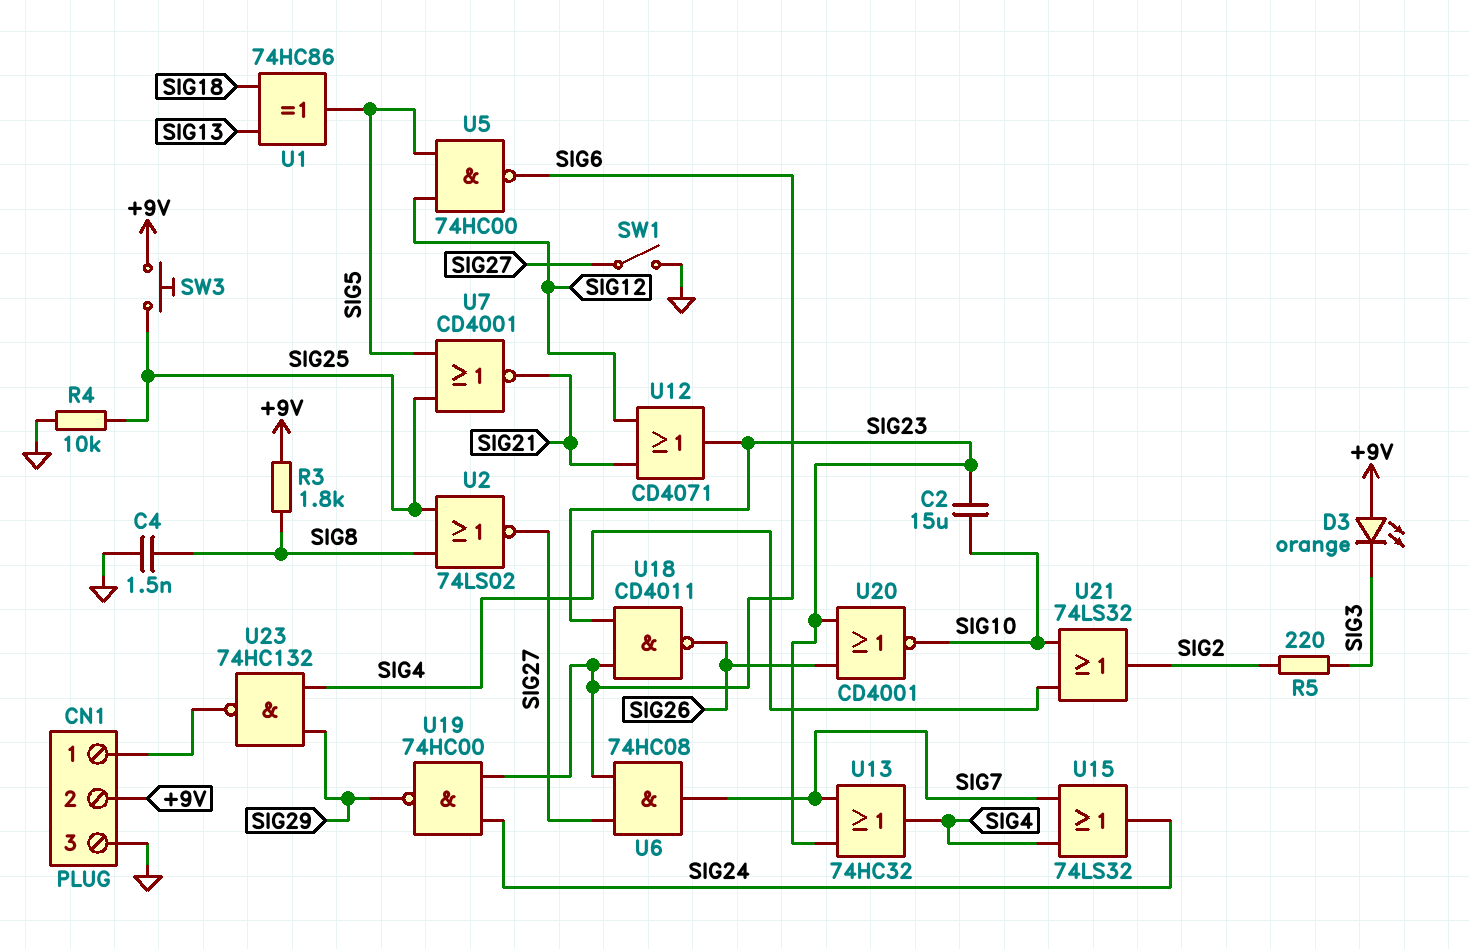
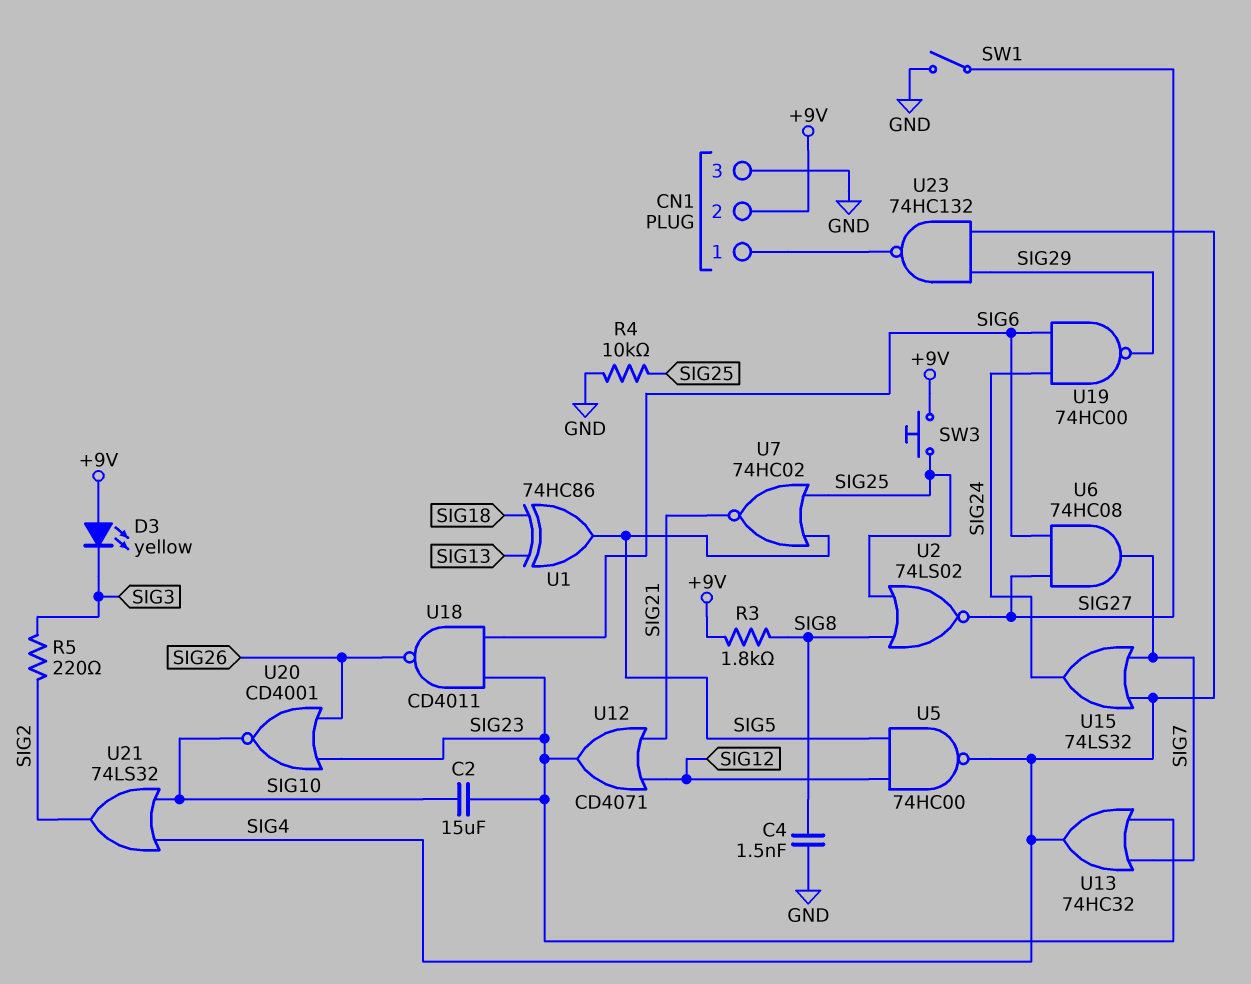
D3: LED orange (A +9V, K SIG3) -> LED yellow (A +9V, K SIG3)
U5: NAND 74HC00 (in SIG5, in SIG12, out SIG6) -> NAND 74HC00 (in SIG5, in SIG12, out SIG4)
U7: NOR CD4001 (in SIG5, in SIG25, out SIG21) -> NOR 74HC02 (in SIG5, in SIG25, out SIG21)

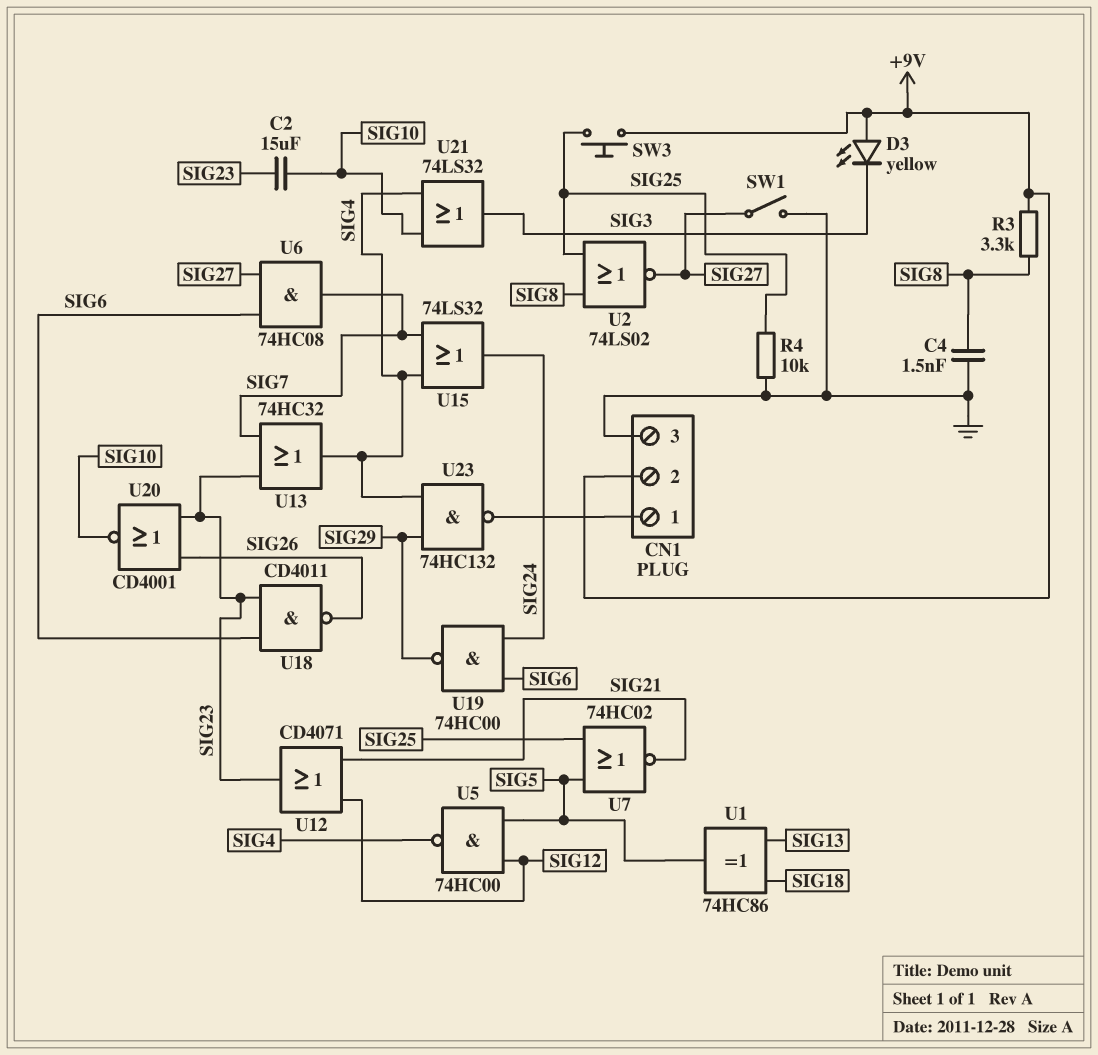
R3: 1.8k (+9V, SIG8) -> 3.3k (+9V, SIG8)
R5: 220 (SIG2, SIG3) -> none
U21: OR 74LS32 (in SIG4, in SIG10, out SIG2) -> OR 74LS32 (in SIG4, in SIG10, out SIG3)

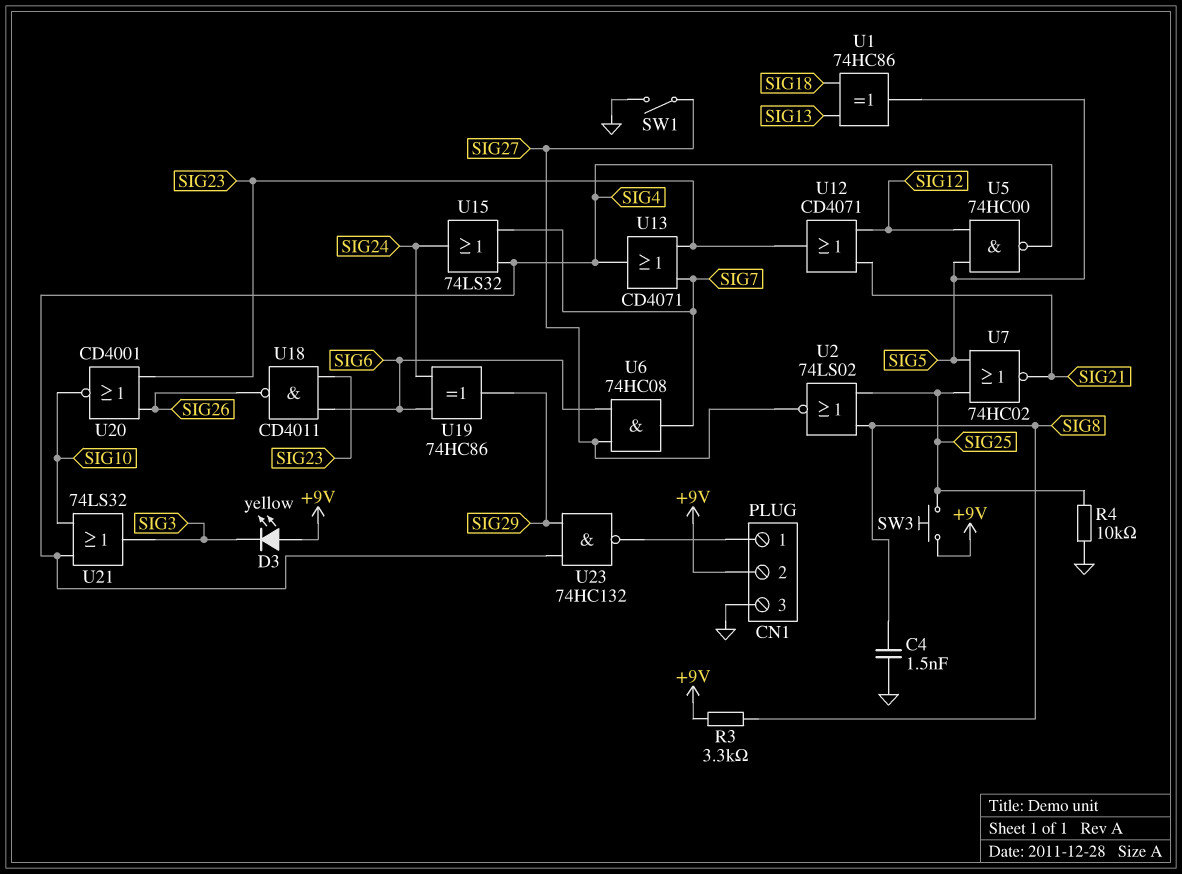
C2: 15uF (SIG10, SIG23) -> none
U13: OR 74HC32 (in SIG7, in SIG23, out SIG4) -> OR CD4071 (in SIG7, in SIG23, out SIG4)
U19: NAND 74HC00 (in SIG6, in SIG24, out SIG29) -> XOR 74HC86 (in SIG6, in SIG24, out SIG29)

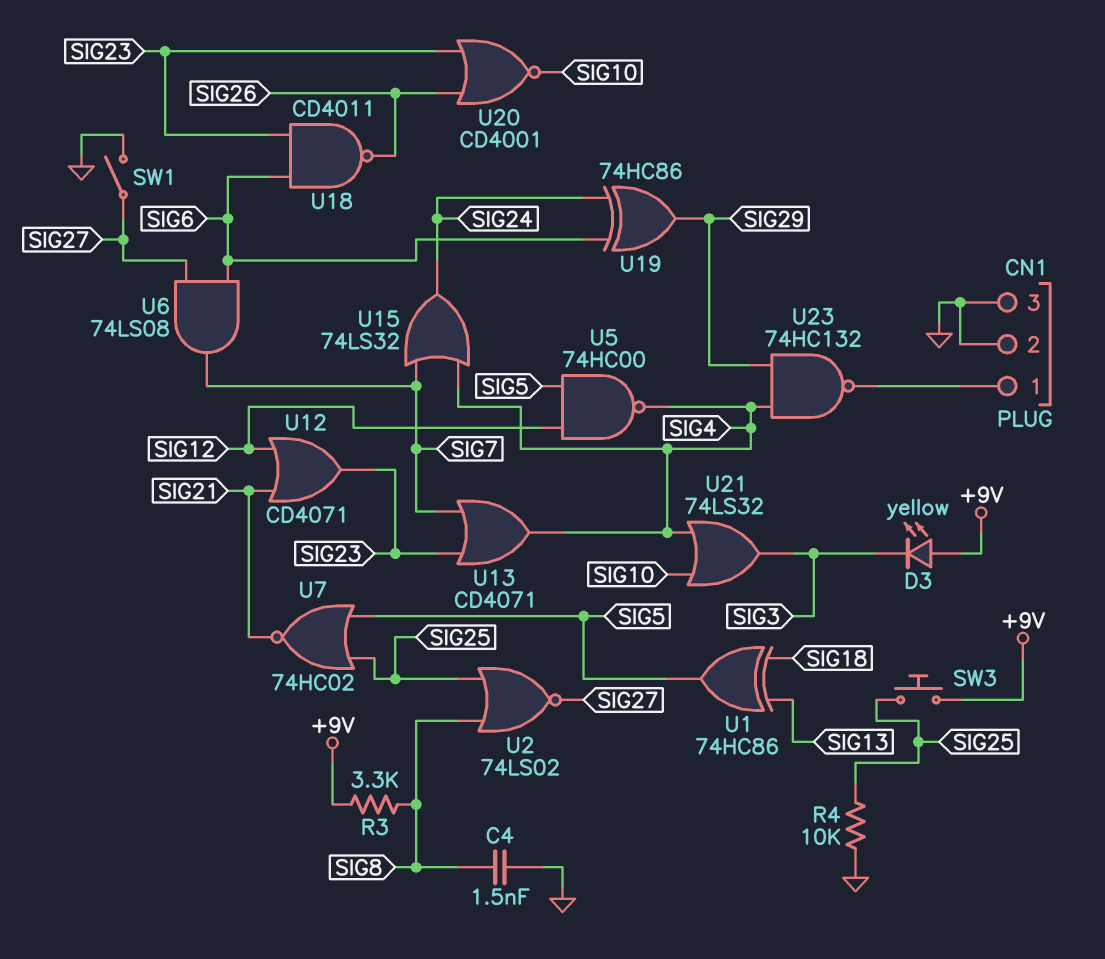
CN1 pin 2: +9V -> GND
U6: AND 74HC08 (in SIG6, in SIG27, out SIG7) -> AND 74LS08 (in SIG6, in SIG27, out SIG7)

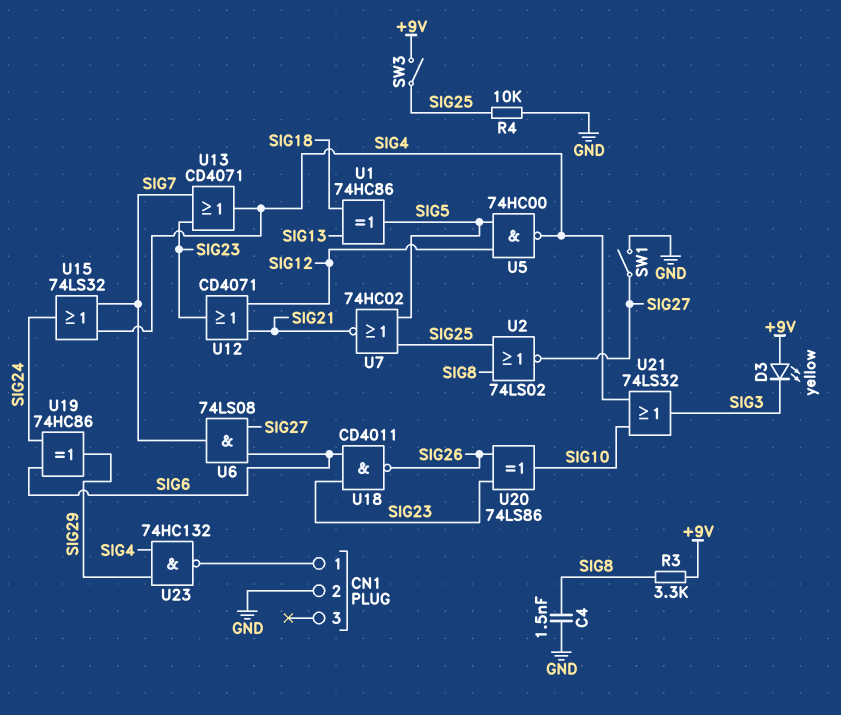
CN1 pin 3: GND -> none
SW3: button (+9V, SIG25) -> switch (+9V, SIG25)
U20: NOR CD4001 (in SIG23, in SIG26, out SIG10) -> XOR 74LS86 (in SIG23, in SIG26, out SIG10)

